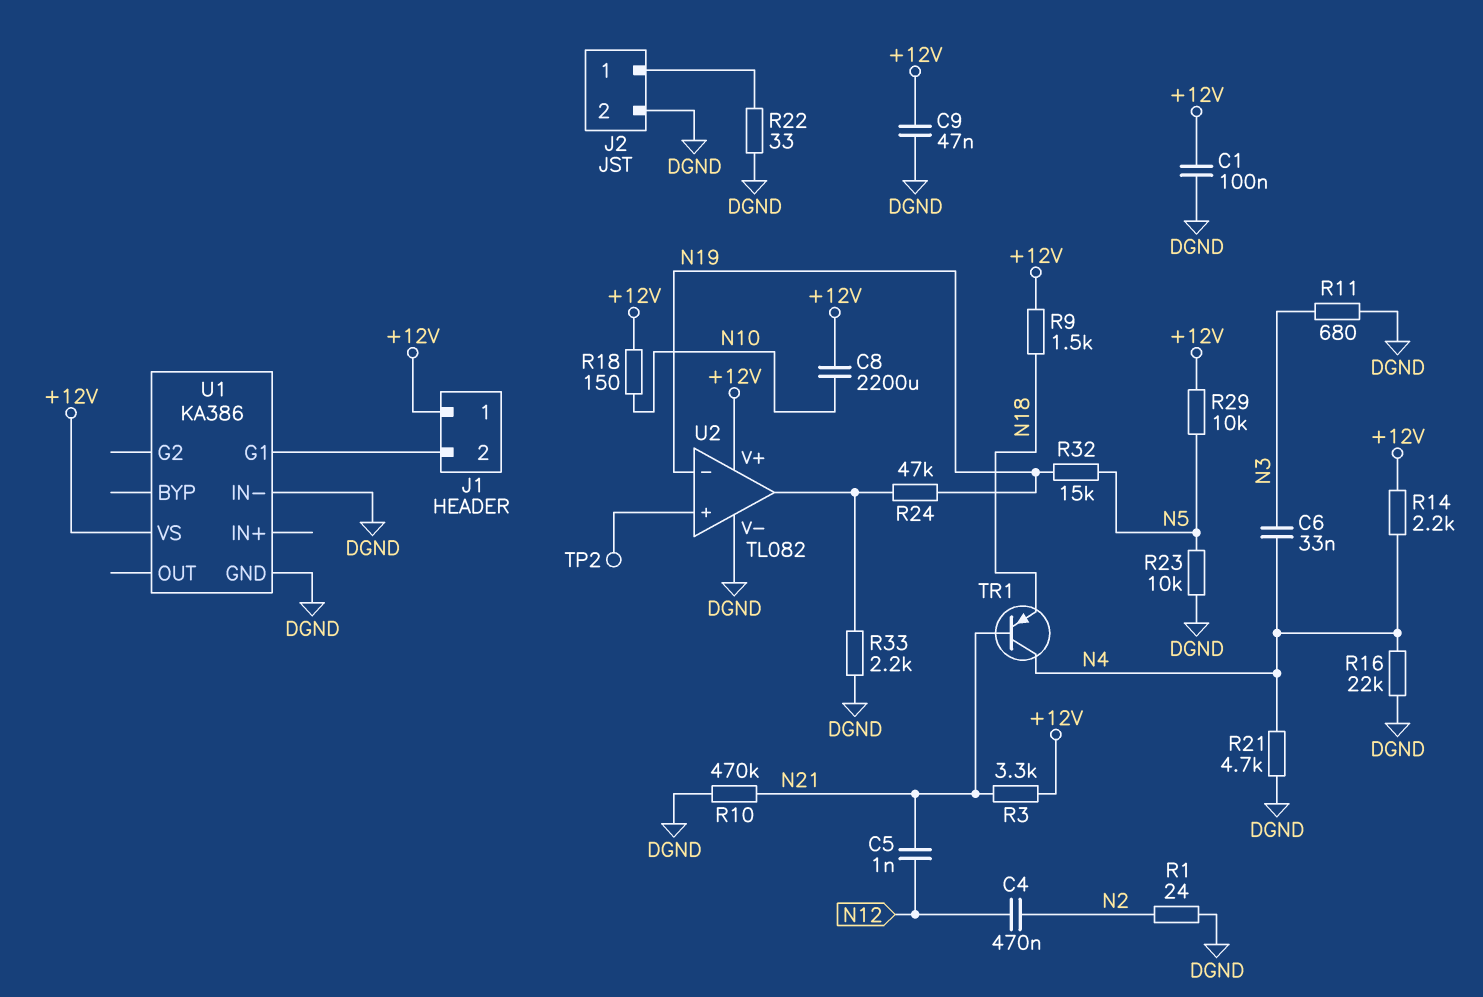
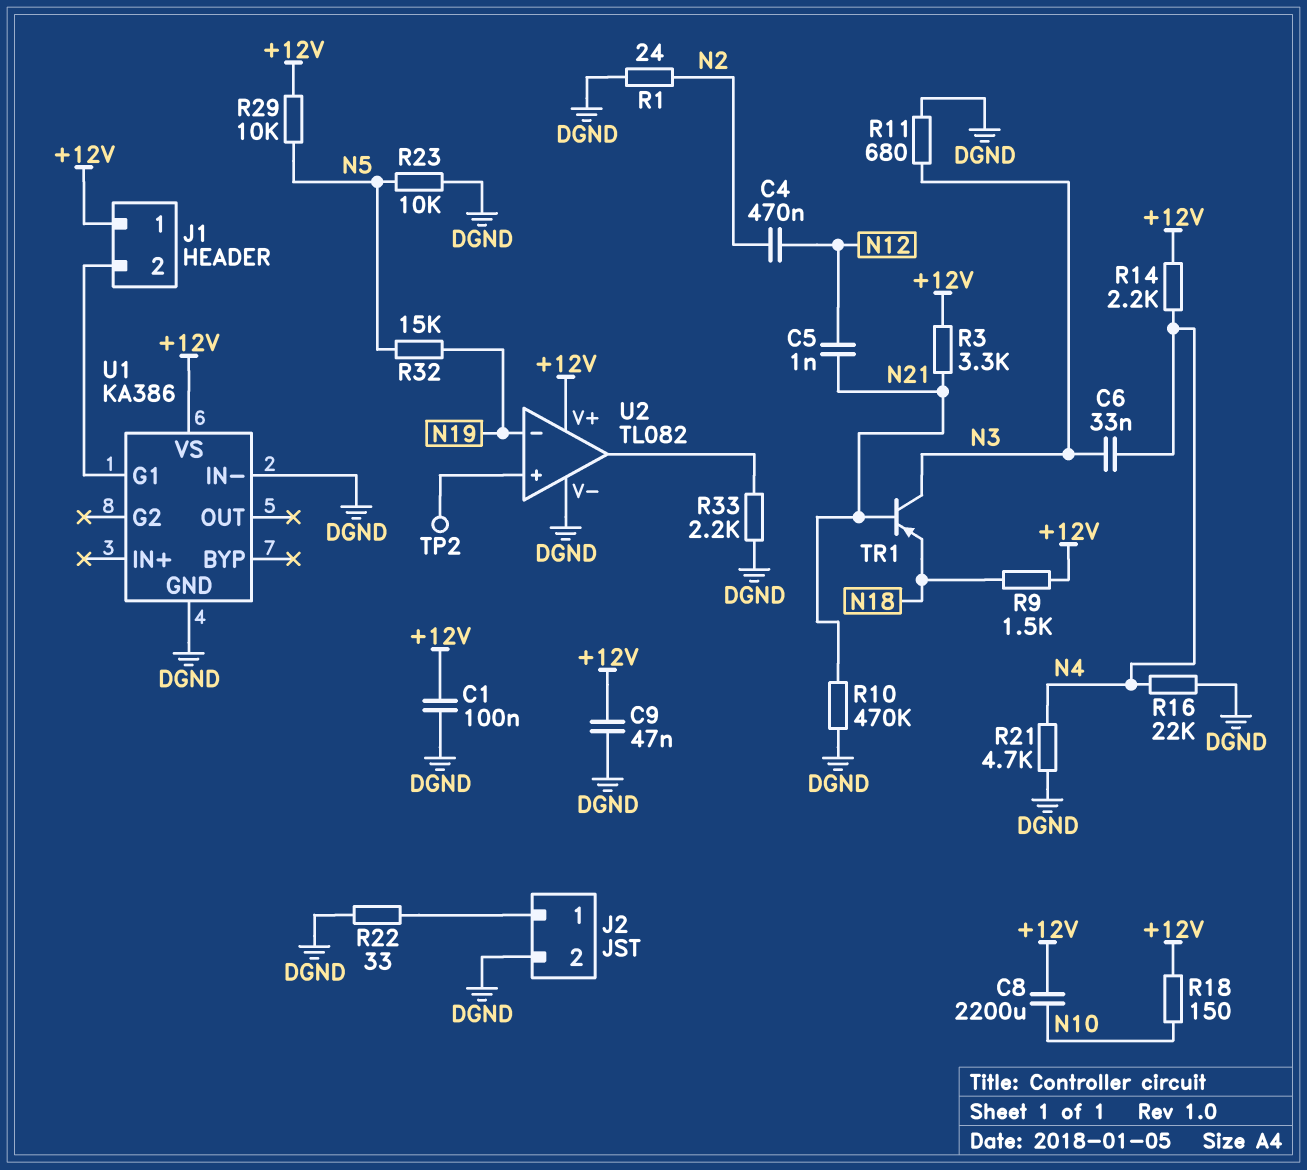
R24: 47k (N19, U2/out) -> none
TR1: PNP (B N21, C N4, E N18) -> PNP (B N21, C N3, E N18)

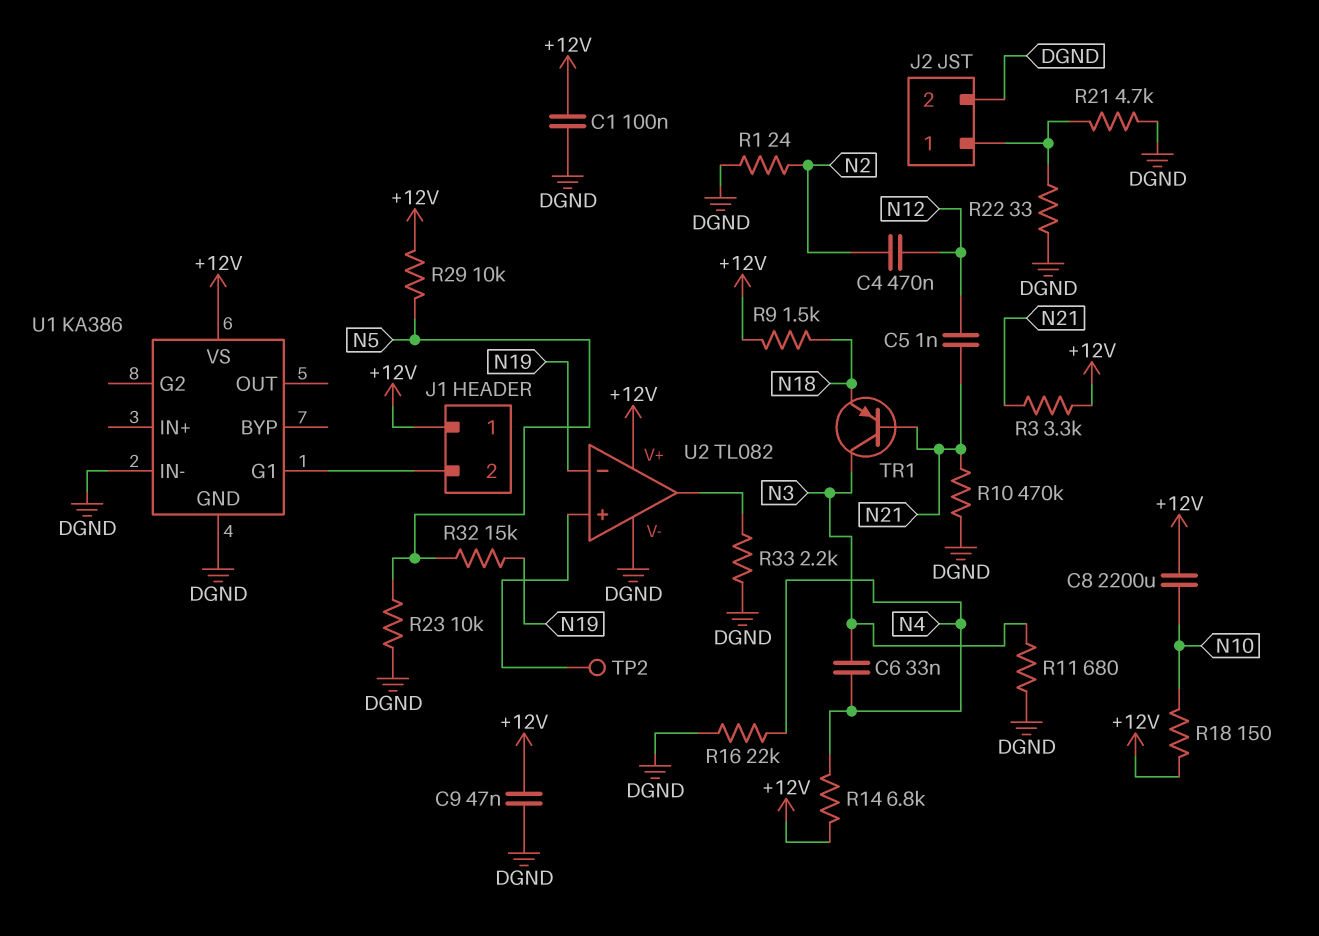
R14: 2.2k (+12V, N4) -> 6.8k (+12V, N4)
R21: 4.7k (DGND, N4) -> 4.7k (DGND, J2/1)

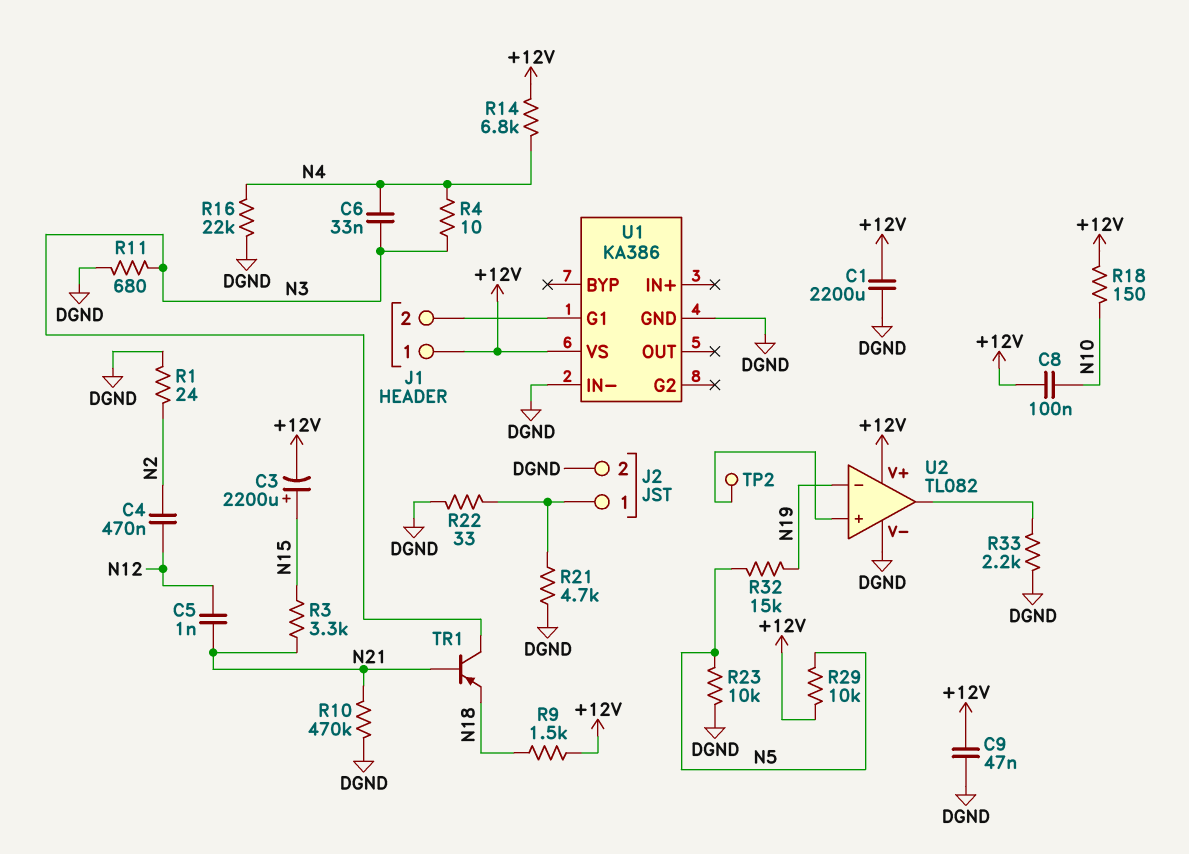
C1: 100nF (+12V, DGND) -> 2200uF (+12V, DGND)
C3: none -> 2200uF (plus N15, minus +12V)
C8: 2200uF (+12V, N10) -> 100nF (+12V, N10)
R3: 3.3k (+12V, N21) -> 3.3k (N15, N21)
R4: none -> 10 (N3, N4)

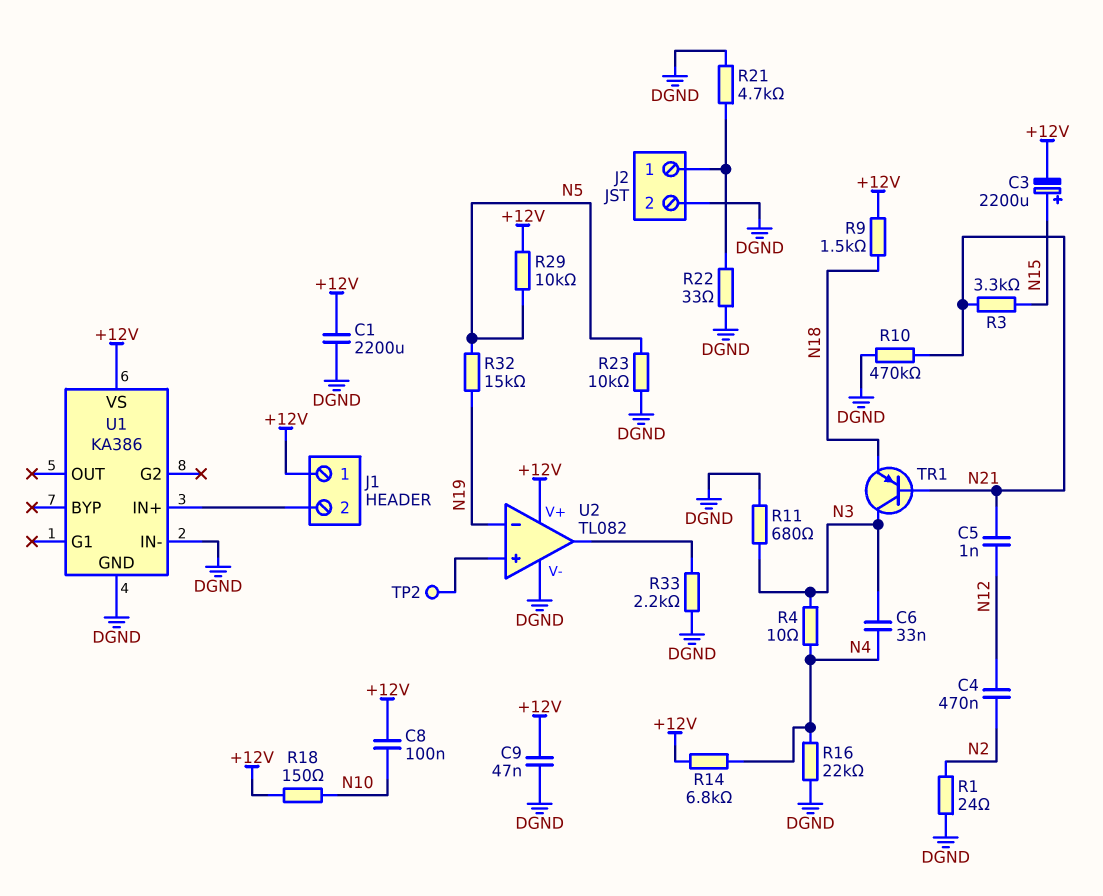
U1 pin G1: J1/2 -> none
U1 pin IN+: none -> J1/2

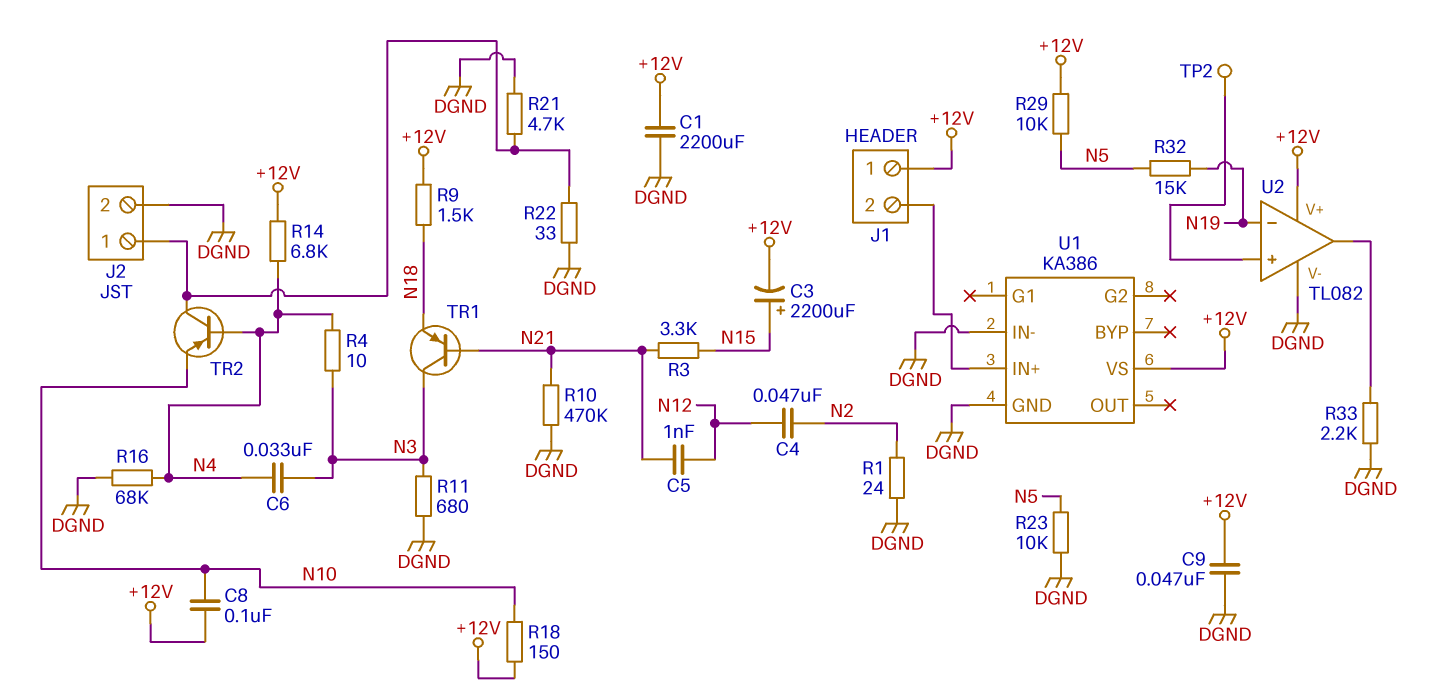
C4: 470nF (N2, N12) -> 47nF (N2, N12)
R16: 22k (DGND, N4) -> 68k (DGND, N4)
TR2: none -> PNP (B N4, C J2/1, E N10)

